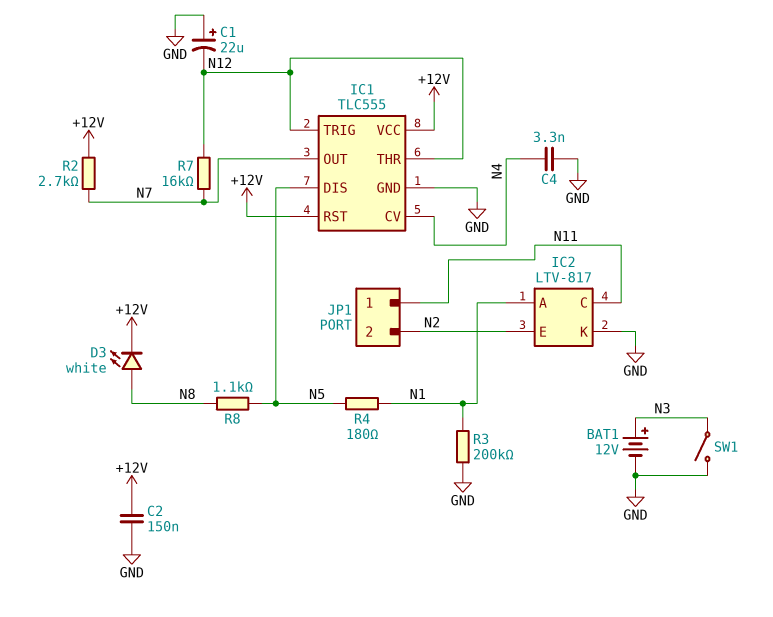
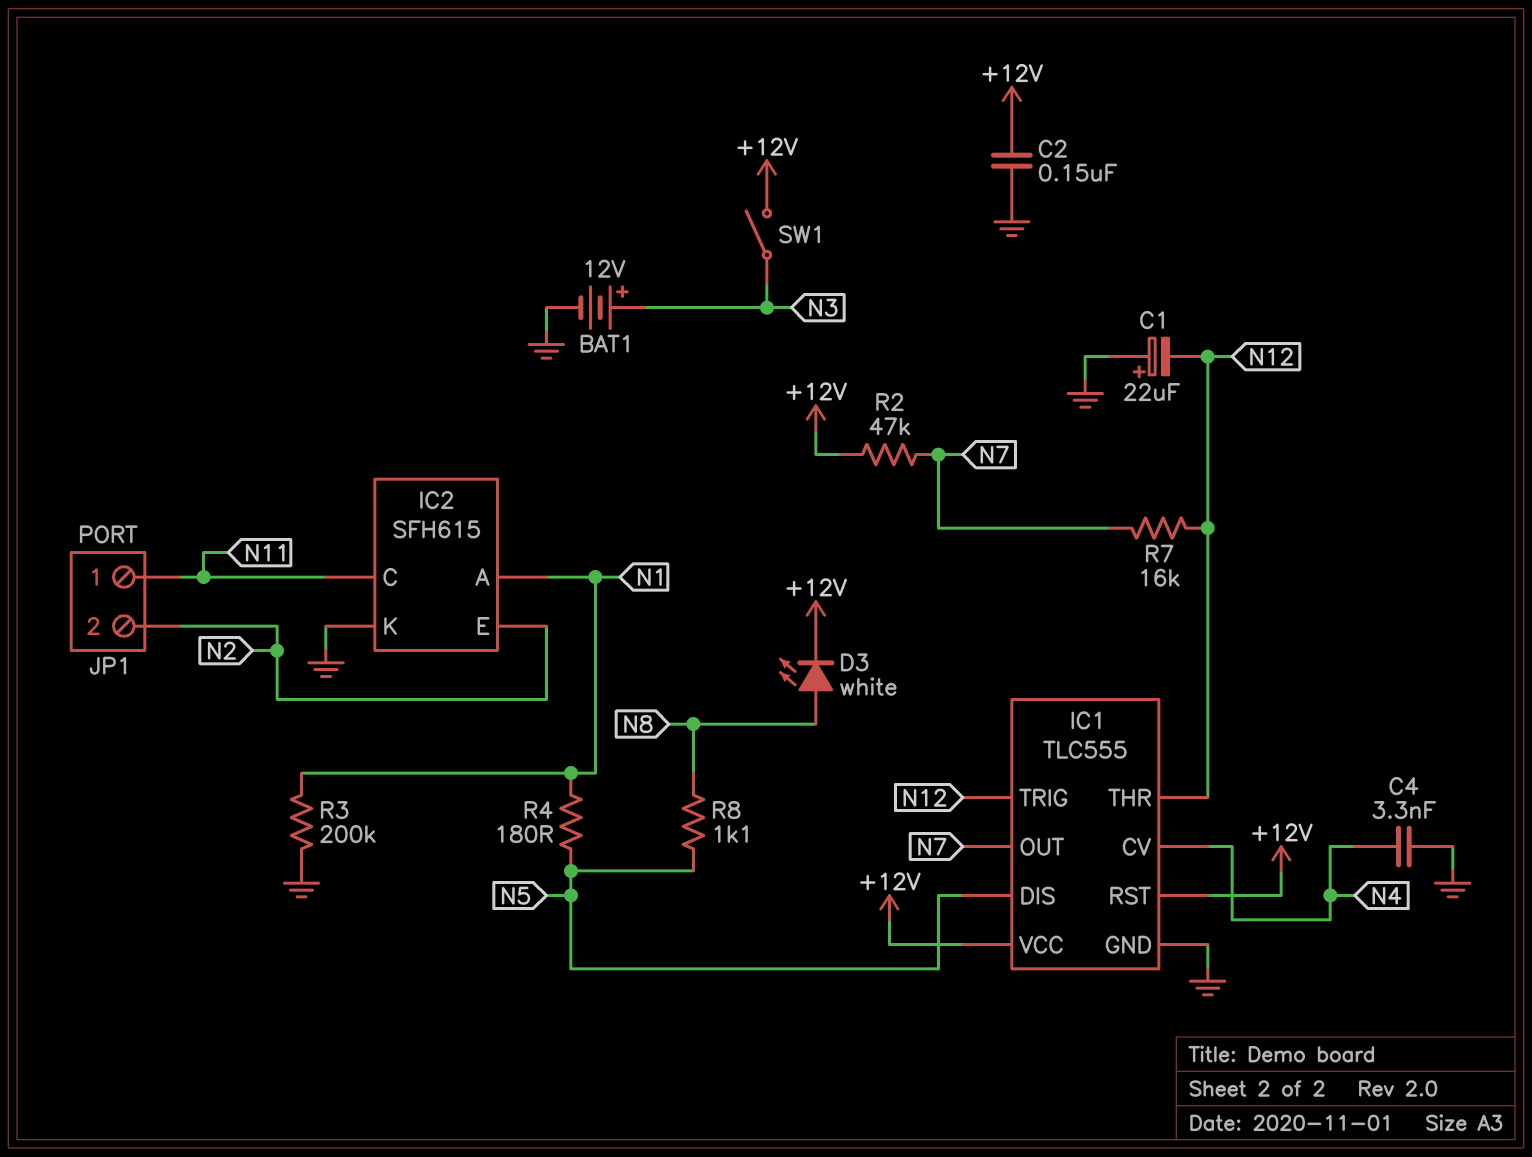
IC2: LTV-817 -> SFH615
R2: 2.7k (+12V, N7) -> 47k (+12V, N7)
SW1: switch (GND, N3) -> switch (+12V, N3)

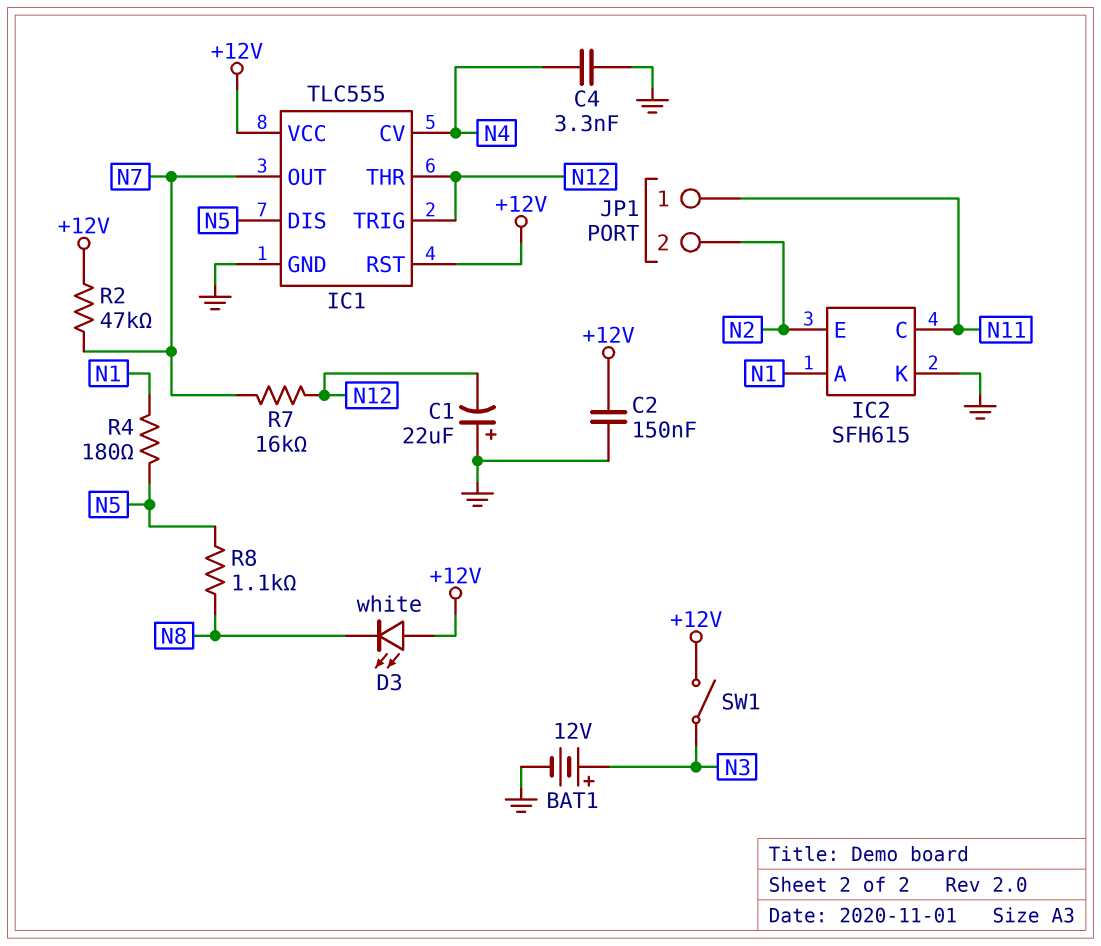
D3: LED white (A N8, K +12V) -> LED white (A +12V, K N8)
R3: 200k (GND, N1) -> none

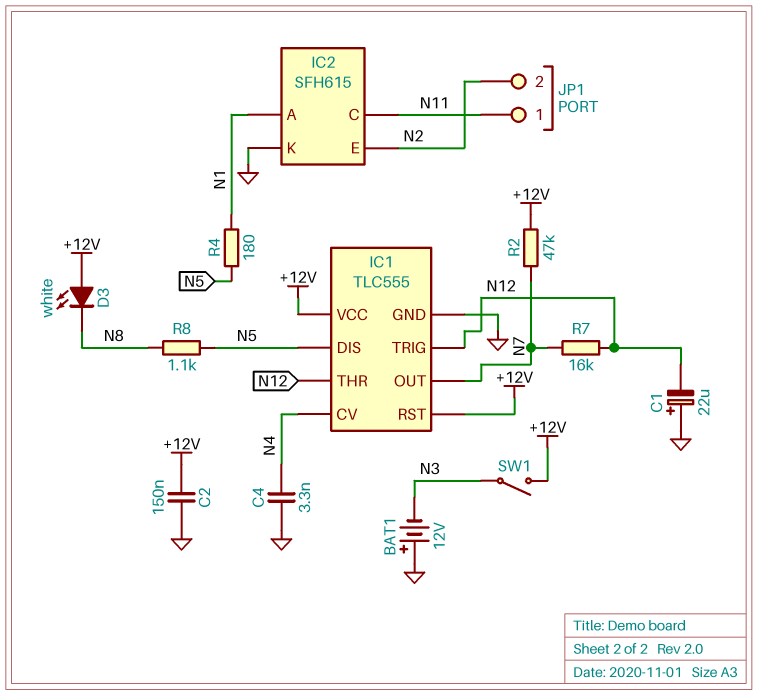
BAT1: 12V (plus N3, minus GND) -> 12V (plus GND, minus N3)

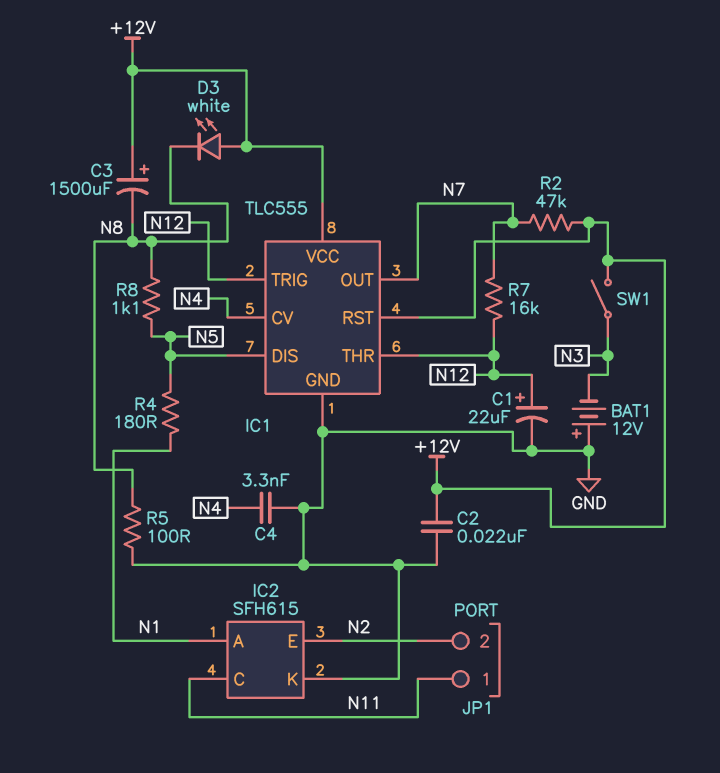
C1: 22uF (plus GND, minus N12) -> 22uF (plus N12, minus GND)
C2: 150nF (+12V, GND) -> 22nF (+12V, GND)
C3: none -> 1500uF (plus +12V, minus N8)
R5: none -> 100 (GND, N8)

